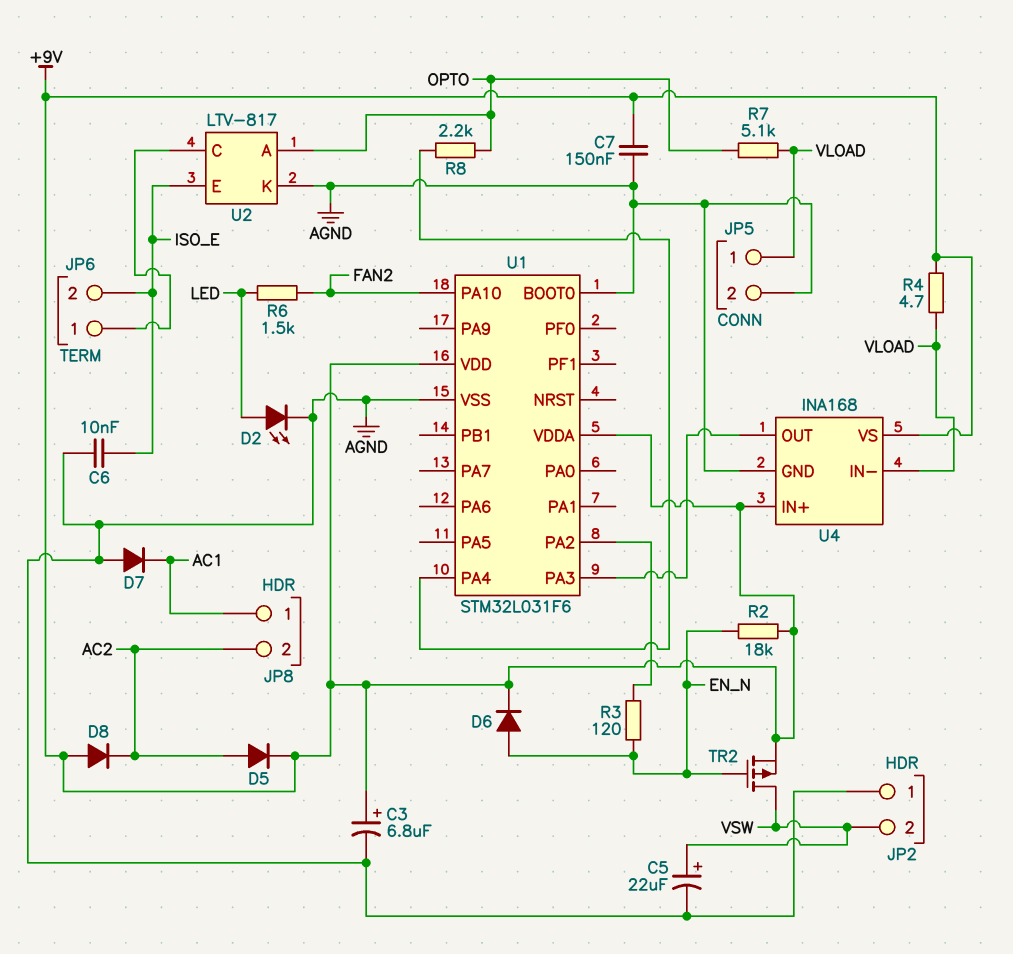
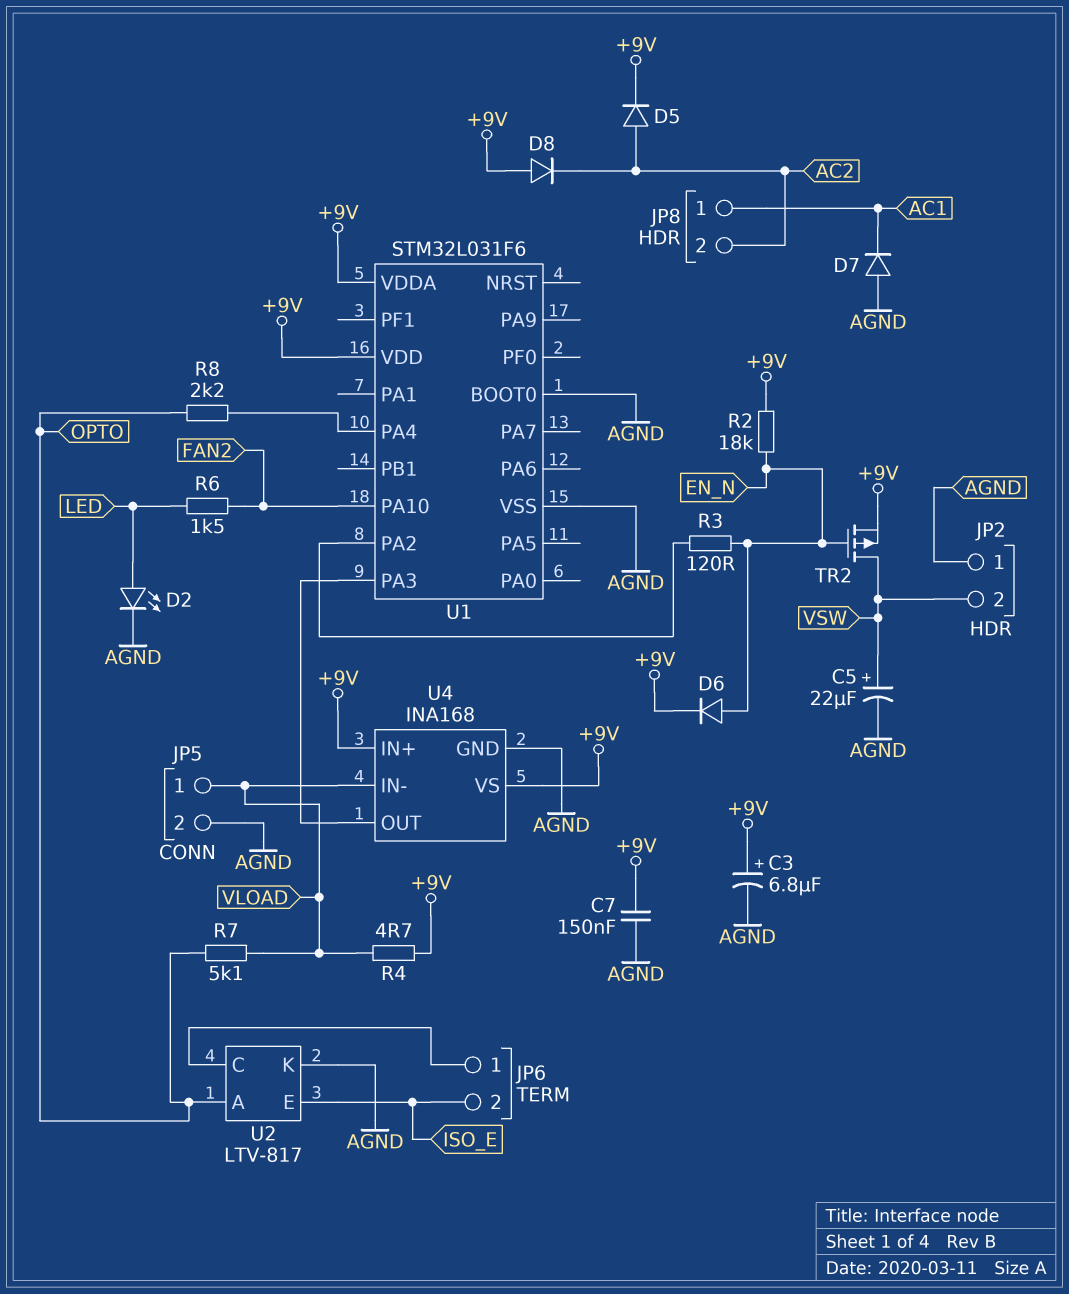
C6: 10nF (AGND, ISO_E) -> none

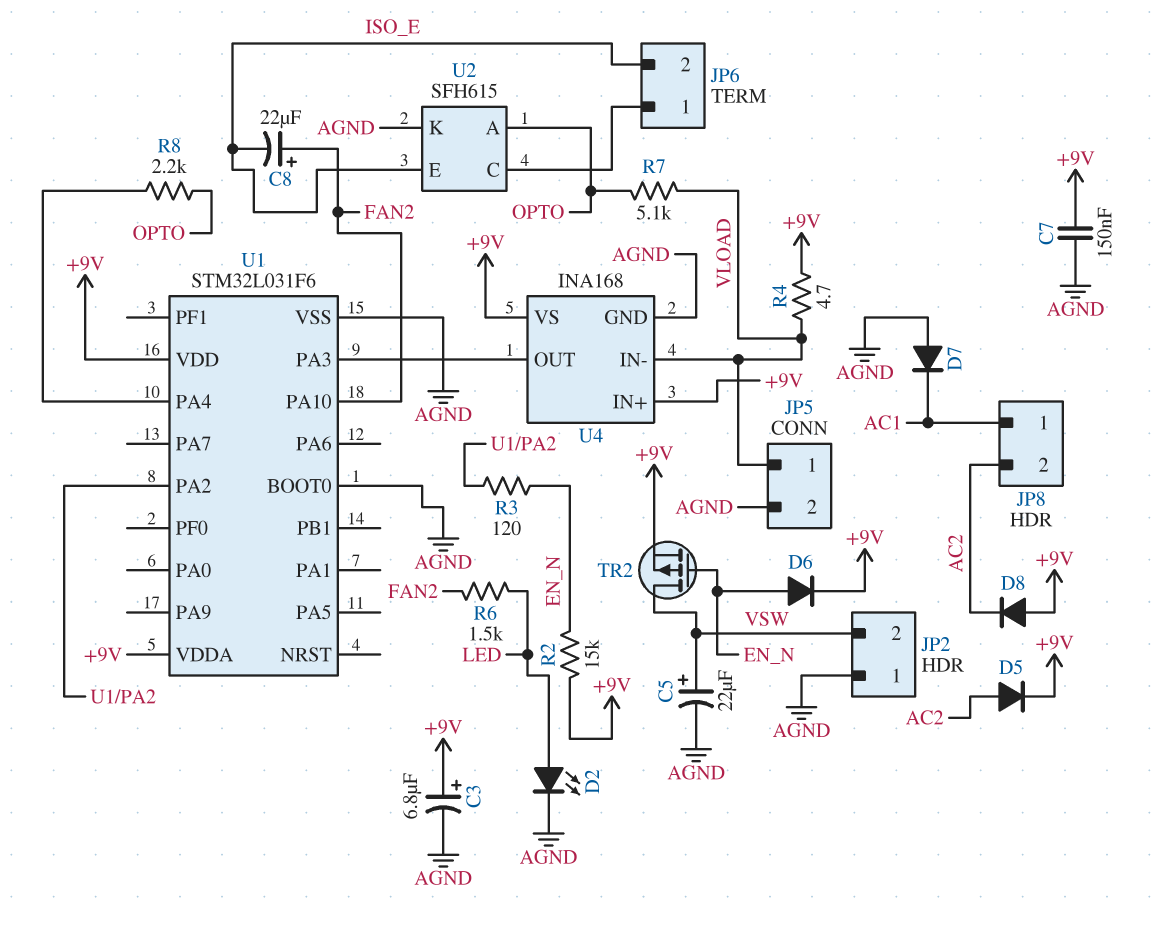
C8: none -> 22uF (plus FAN2, minus ISO_E)
R2: 18k (+9V, EN_N) -> 15k (+9V, EN_N)
U2: LTV-817 -> SFH615

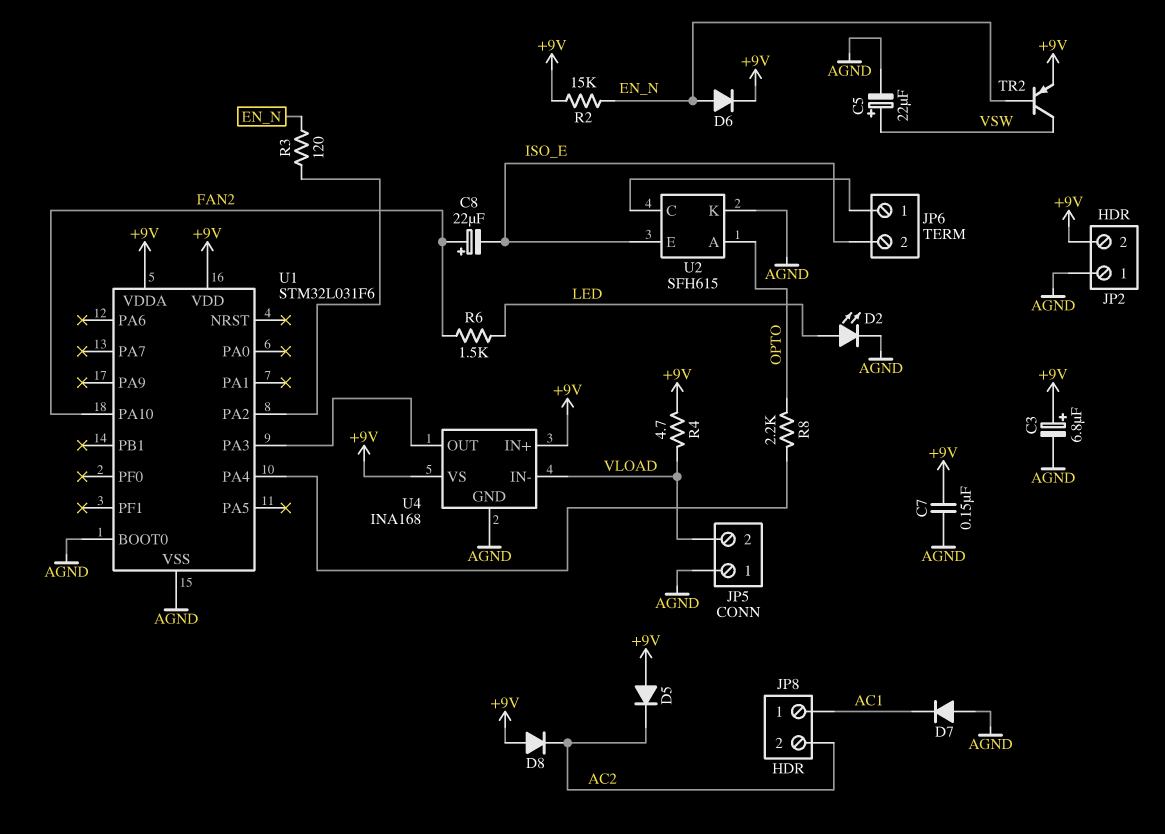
D5: diode (A AC2, K +9V) -> diode (A +9V, K AC2)
JP2 pin 2: VSW -> +9V
JP5 pin 1: VLOAD -> AGND
JP5 pin 2: AGND -> VLOAD
R7: 5.1k (OPTO, VLOAD) -> none
TR2: PMOS (G EN_N, D VSW, S +9V) -> PNP (B EN_N, C VSW, E +9V)

